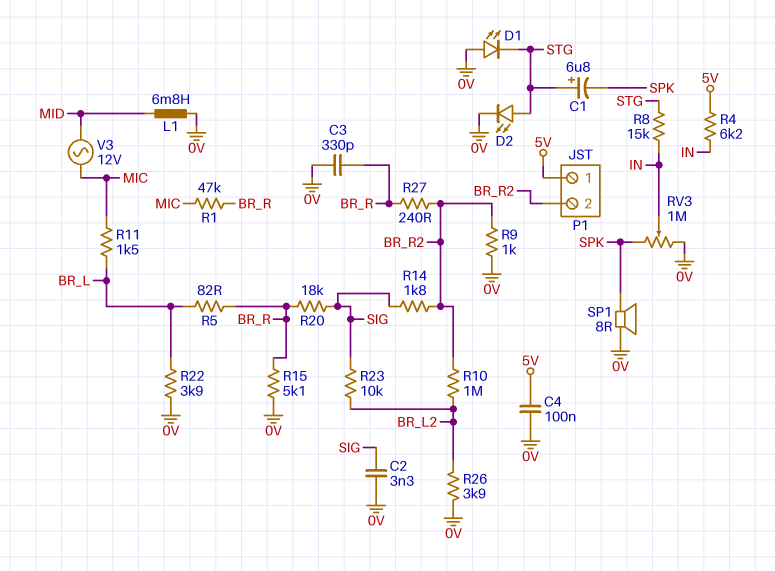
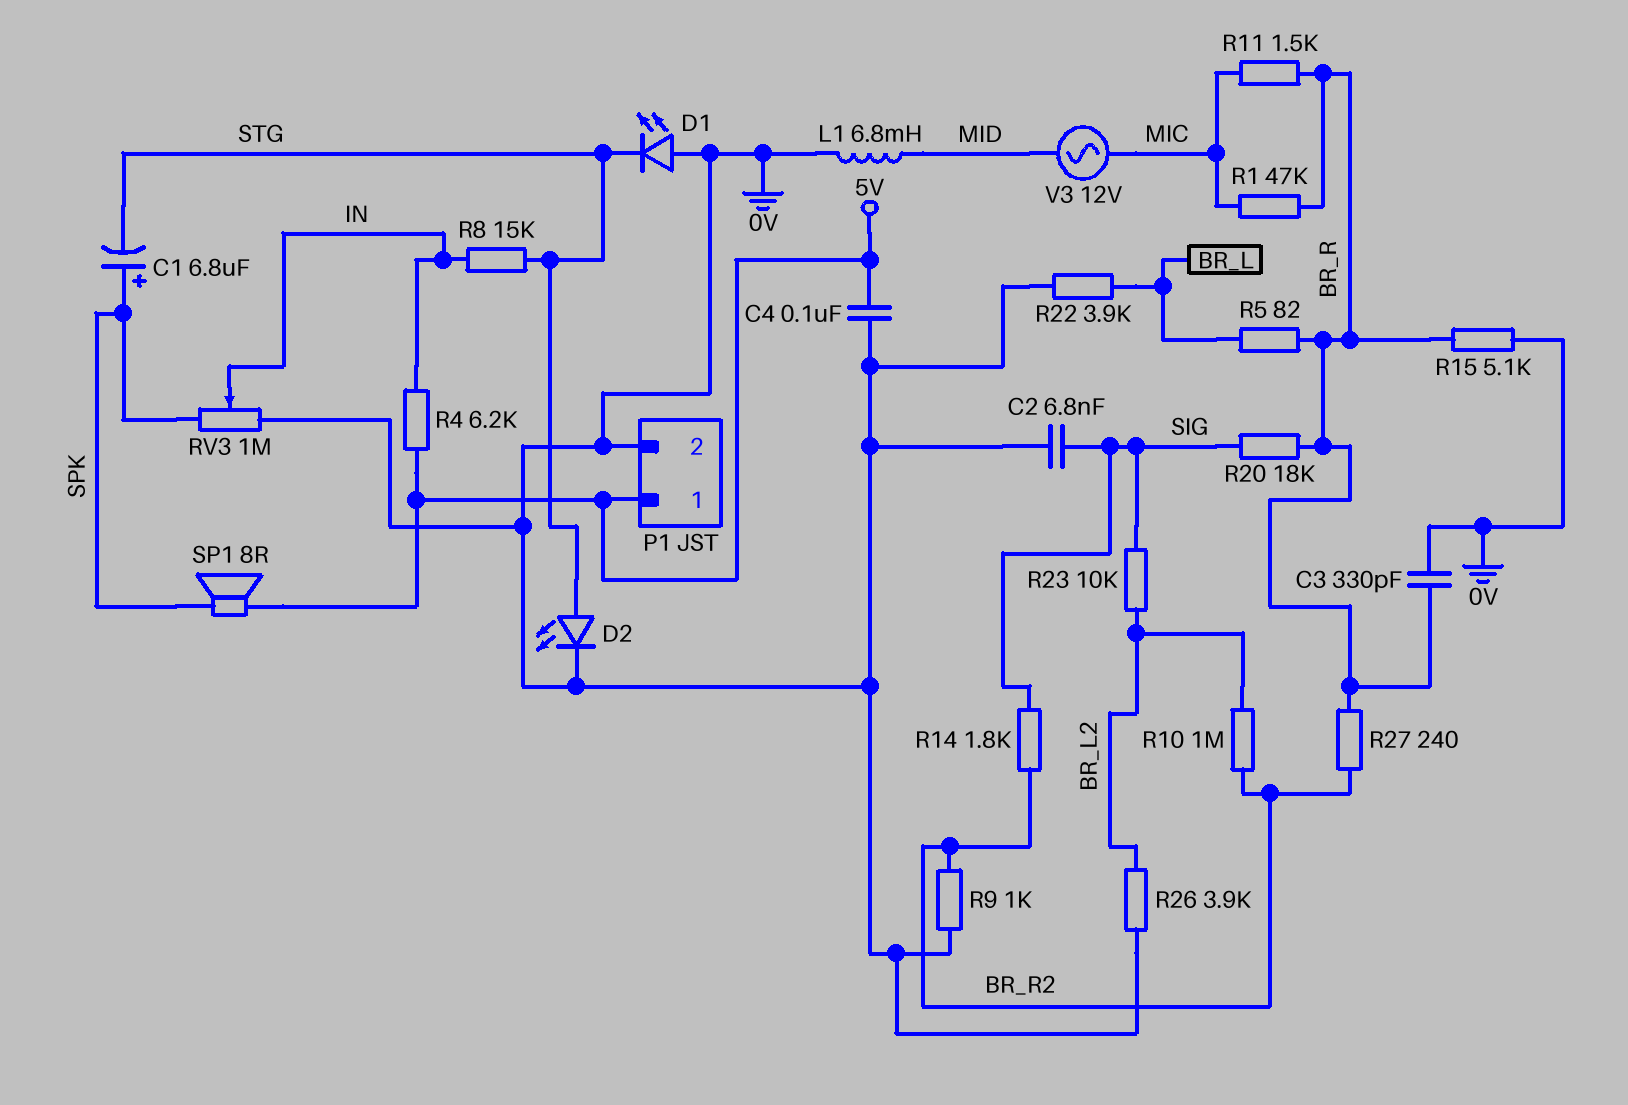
C1: 6.8uF (plus STG, minus SPK) -> 6.8uF (plus SPK, minus STG)
C2: 3.3nF (0V, SIG) -> 6.8nF (0V, SIG)
P1 pin 2: BR_R2 -> 0V
R11: 1.5k (BR_L, MIC) -> 1.5k (BR_R, MIC)
SP1: speaker 8R (0V, SPK) -> speaker 8R (5V, SPK)

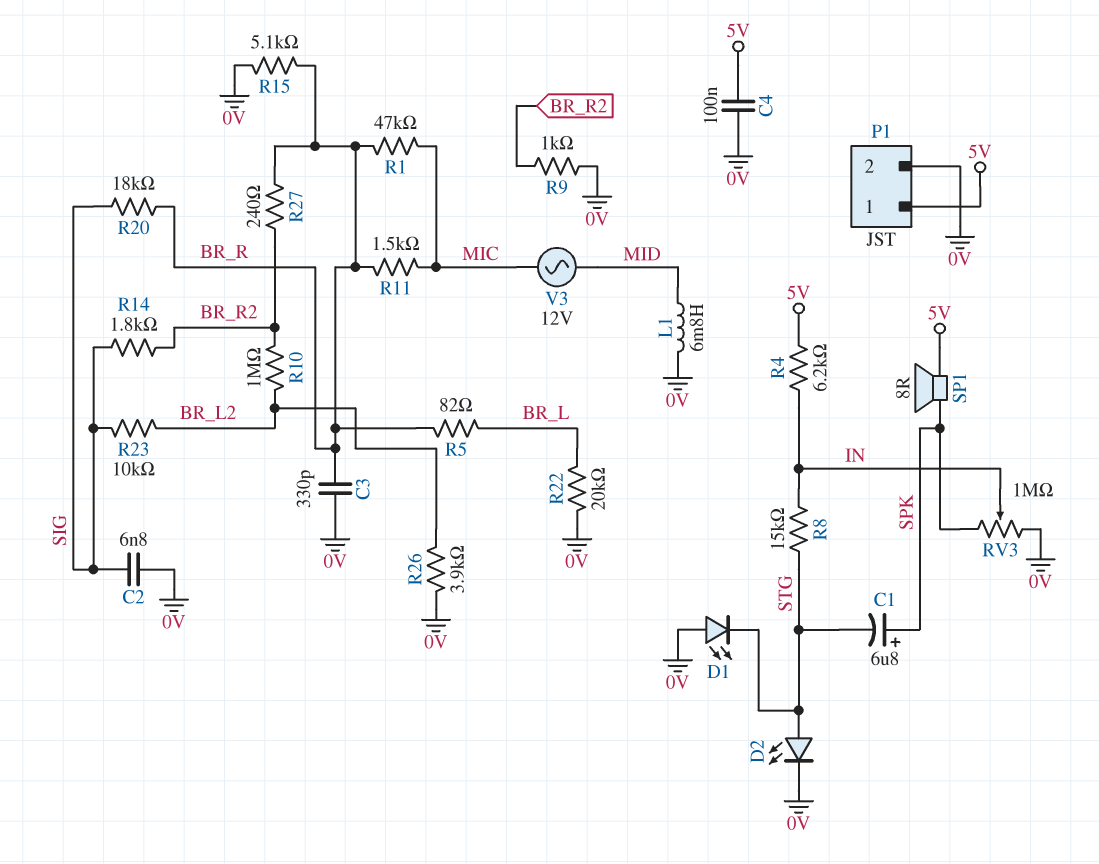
R22: 3.9k (0V, BR_L) -> 20k (0V, BR_L)

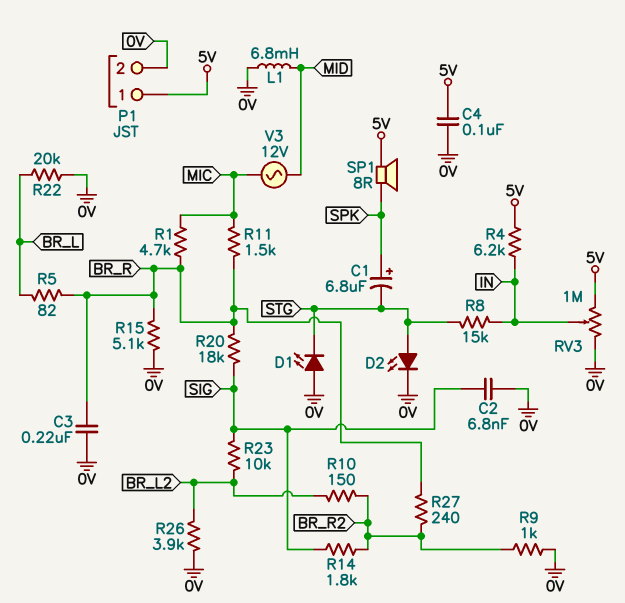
C3: 330pF (0V, BR_R) -> 220nF (0V, BR_R)
R1: 47k (BR_R, MIC) -> 4.7k (BR_R, MIC)
R10: 1M (BR_L2, BR_R2) -> 150 (BR_L2, BR_R2)
RV3: 1M (0V, SPK, wiper IN) -> 1M (0V, 5V, wiper IN)

